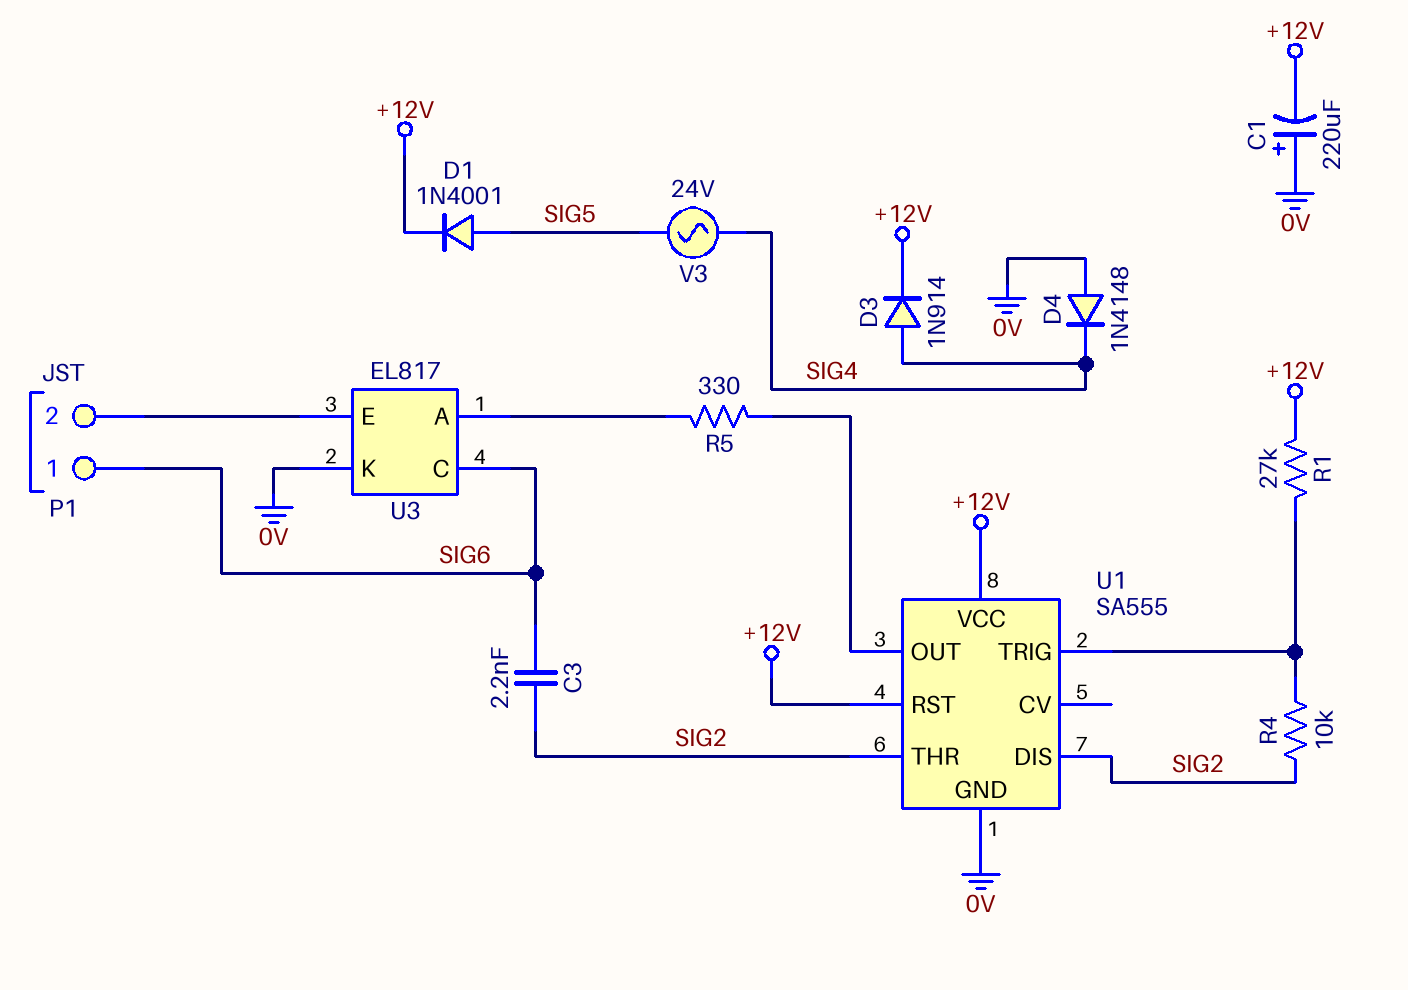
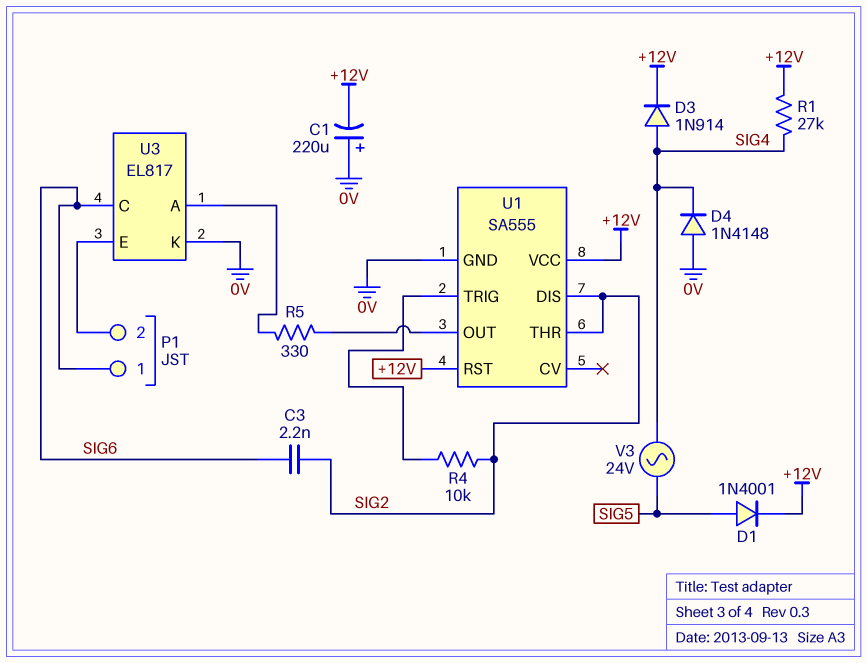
R1: 27k (+12V, U1/TRIG) -> 27k (+12V, SIG4)

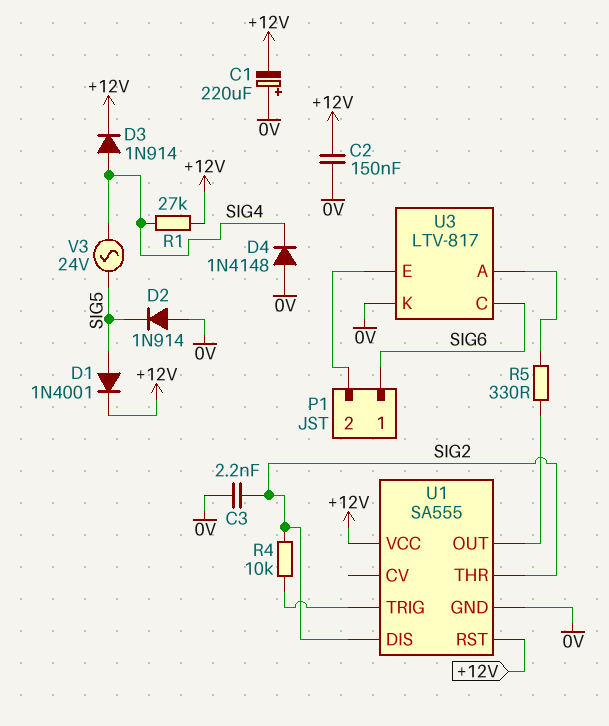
C2: none -> 150nF (+12V, 0V)
C3: 2.2nF (SIG2, SIG6) -> 2.2nF (0V, SIG2)
D2: none -> diode 1N914 (A 0V, K SIG5)
U3: EL817 -> LTV-817

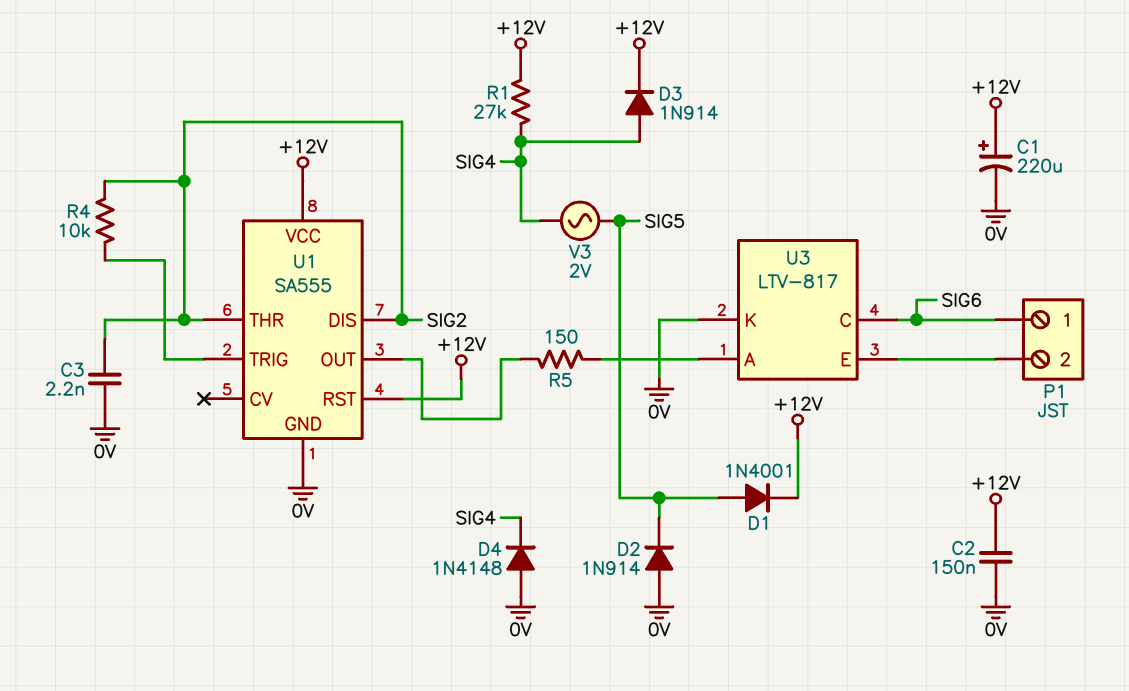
C1: 220uF (plus 0V, minus +12V) -> 220uF (plus +12V, minus 0V)
R5: 330 (U1/OUT, U3/A) -> 150 (U1/OUT, U3/A)
V3: AC 24V (SIG4, SIG5) -> AC 2V (SIG4, SIG5)

